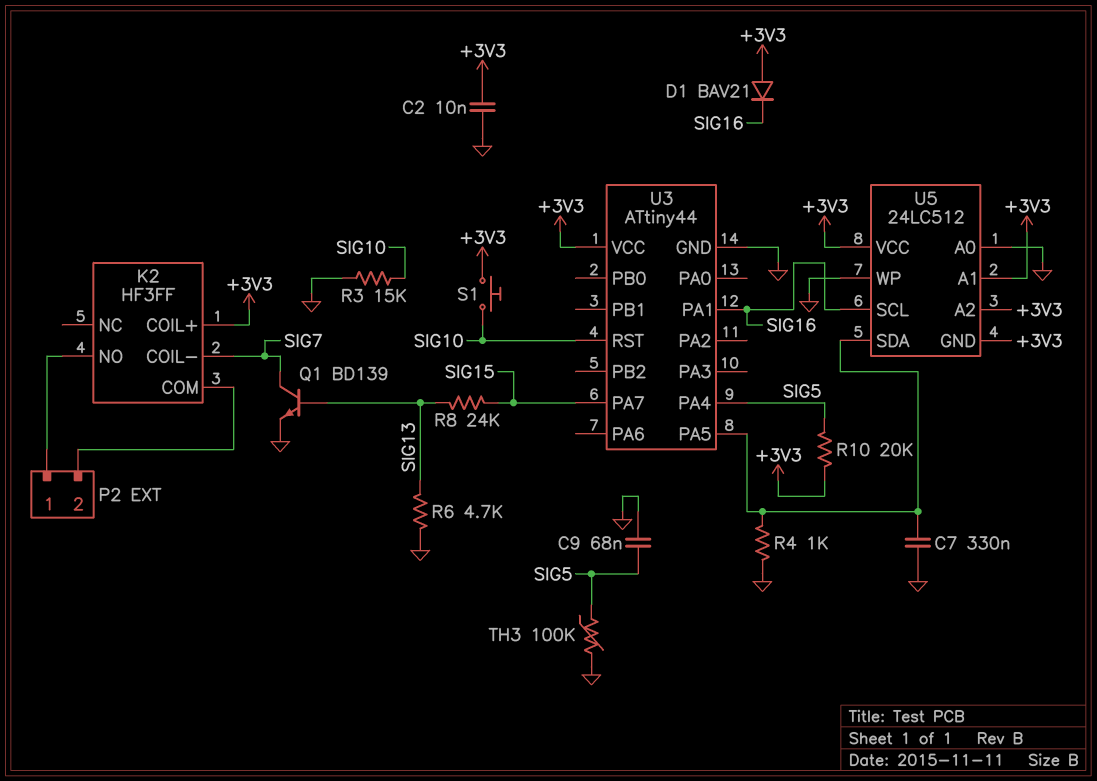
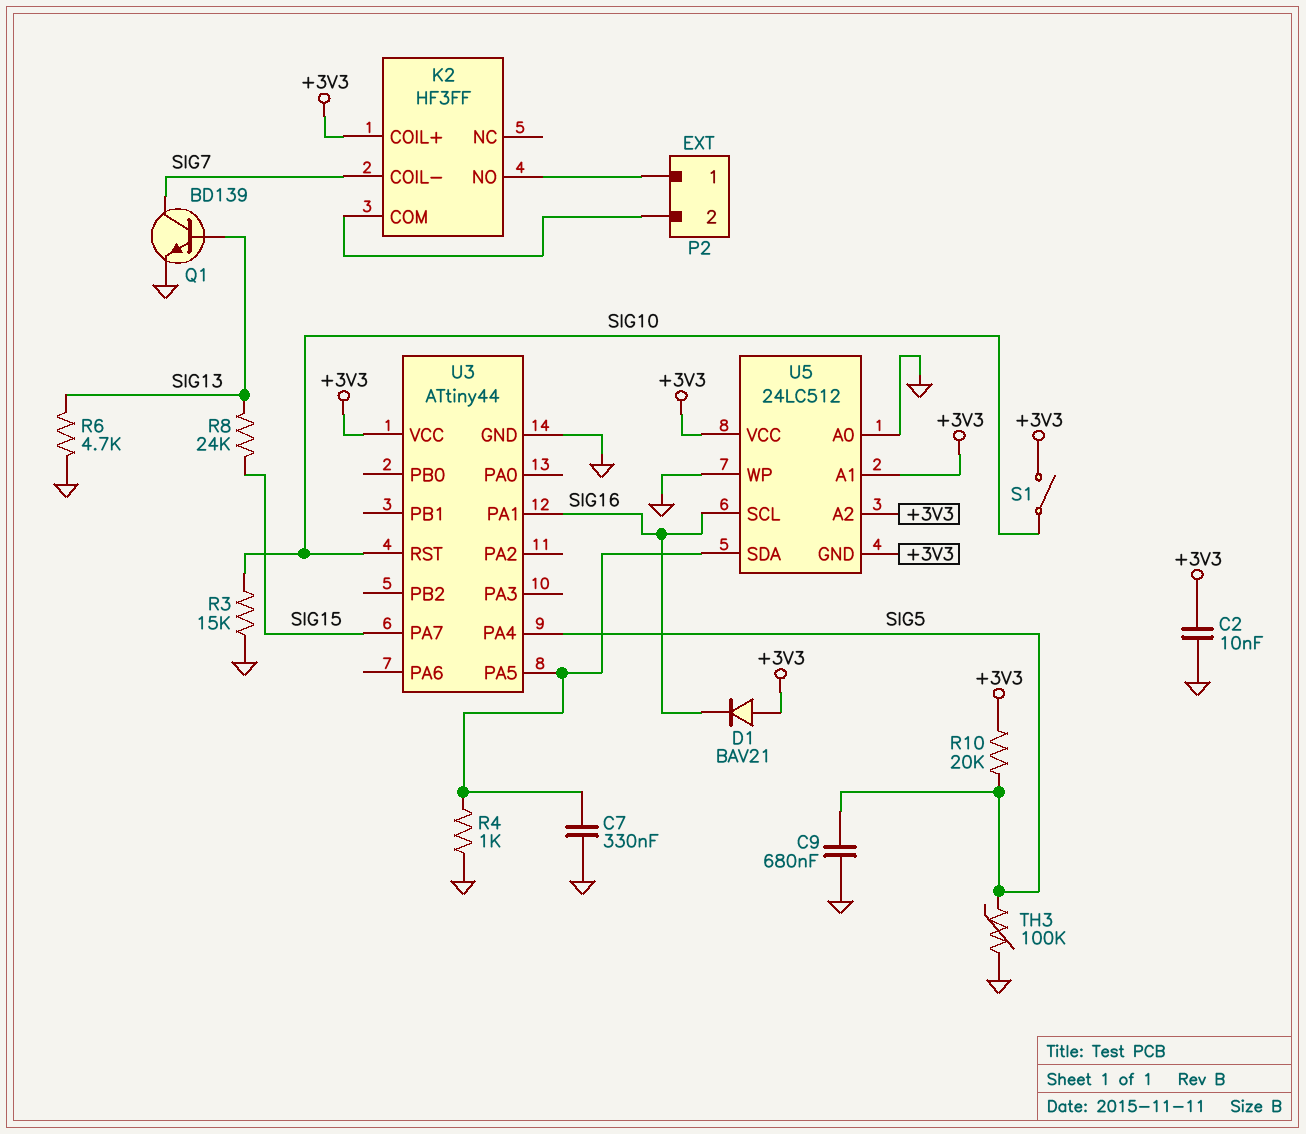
C9: 68nF (GND, SIG5) -> 680nF (GND, SIG5)
S1: button (+3V3, SIG10) -> switch (+3V3, SIG10)

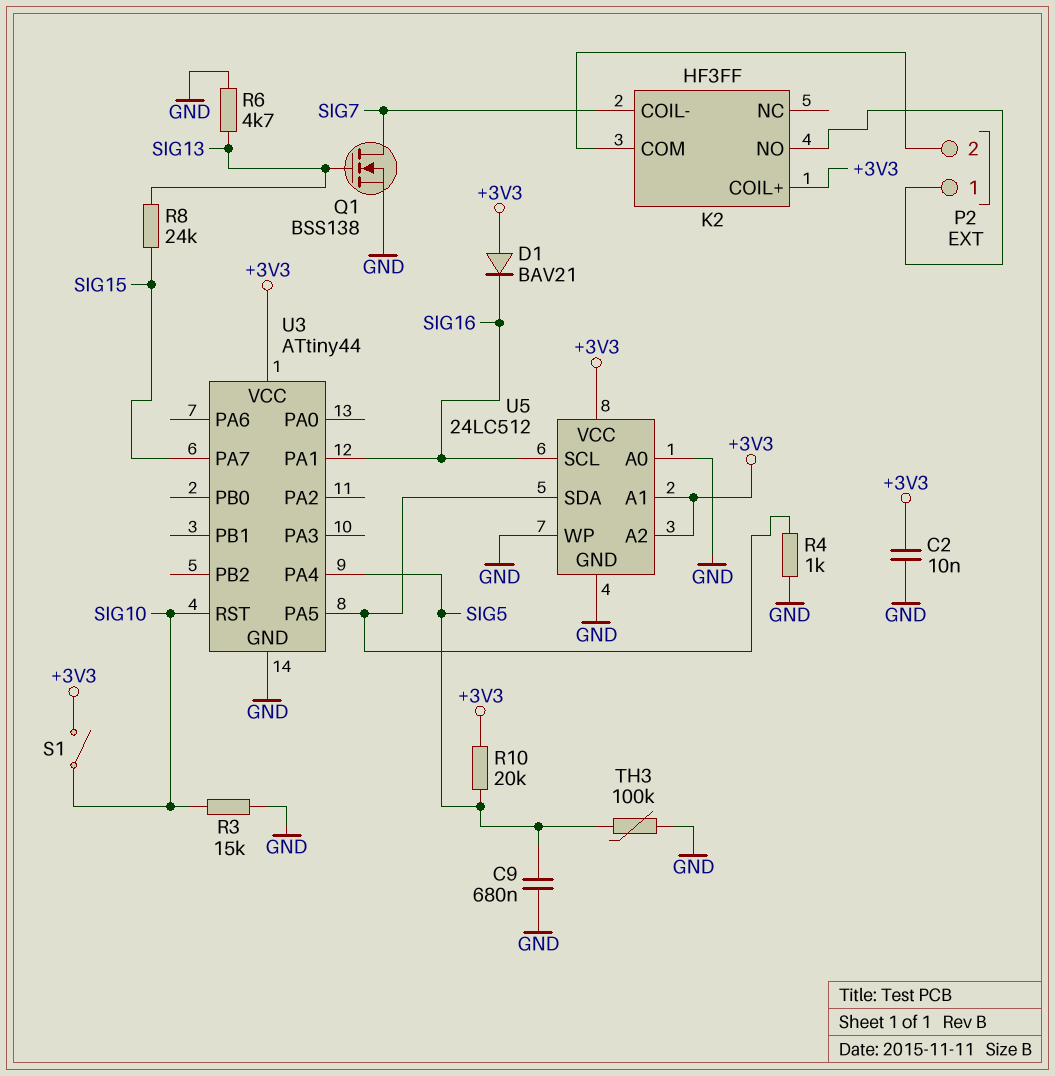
C7: 330nF (GND, U3/PA5) -> none
Q1: NPN BD139 (B SIG13, C SIG7, E GND) -> NMOS BSS138 (G SIG13, D SIG7, S GND)
U5 pin GND: +3V3 -> GND

